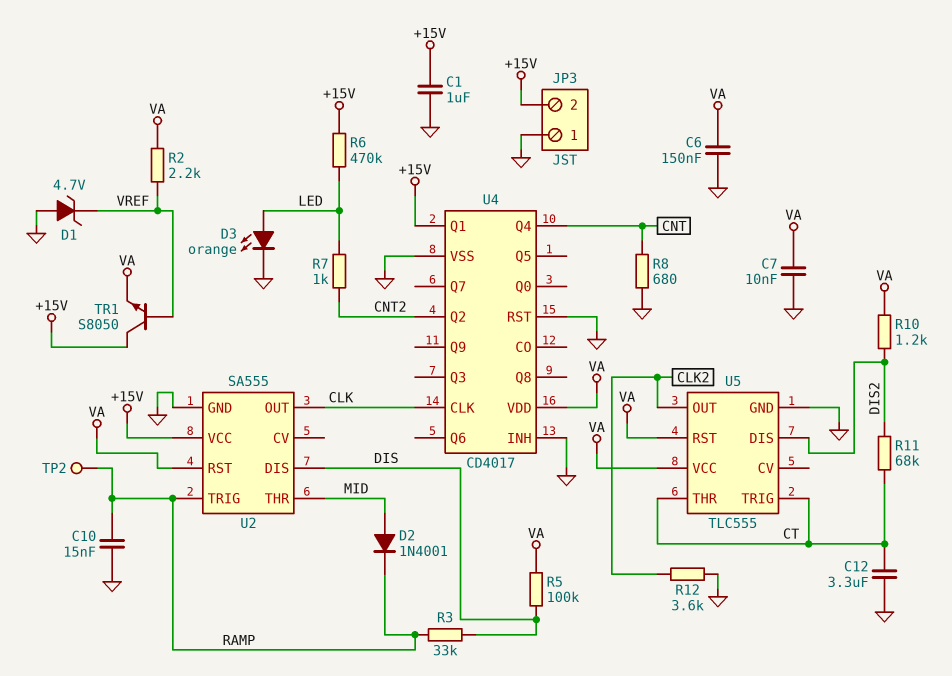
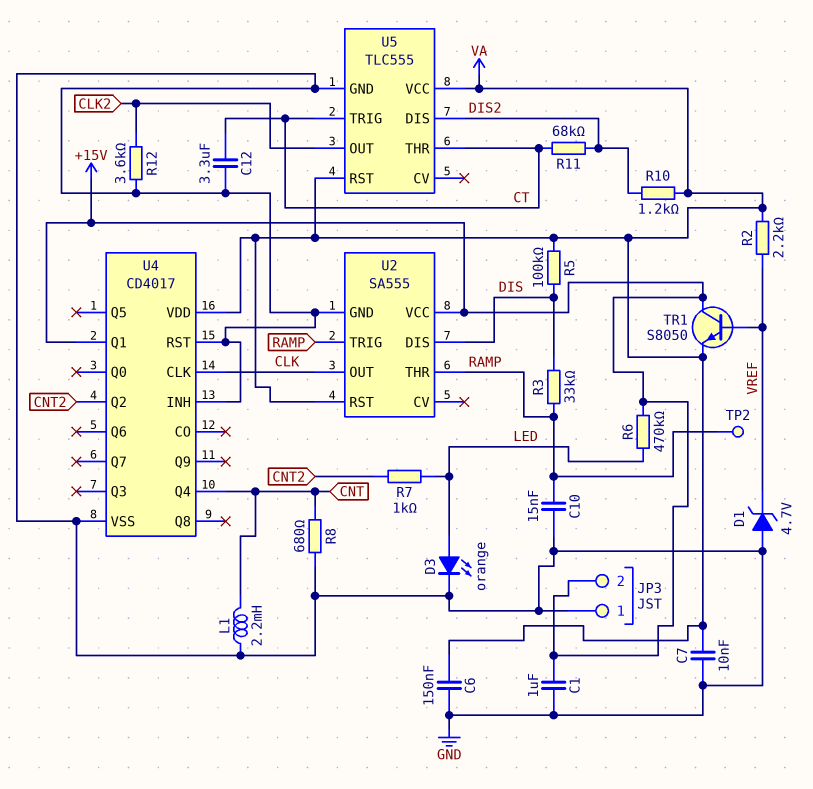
D2: diode 1N4001 (A MID, K RAMP) -> none
L1: none -> 2.2mH (CNT, GND)
U2 pin THR: MID -> RAMP

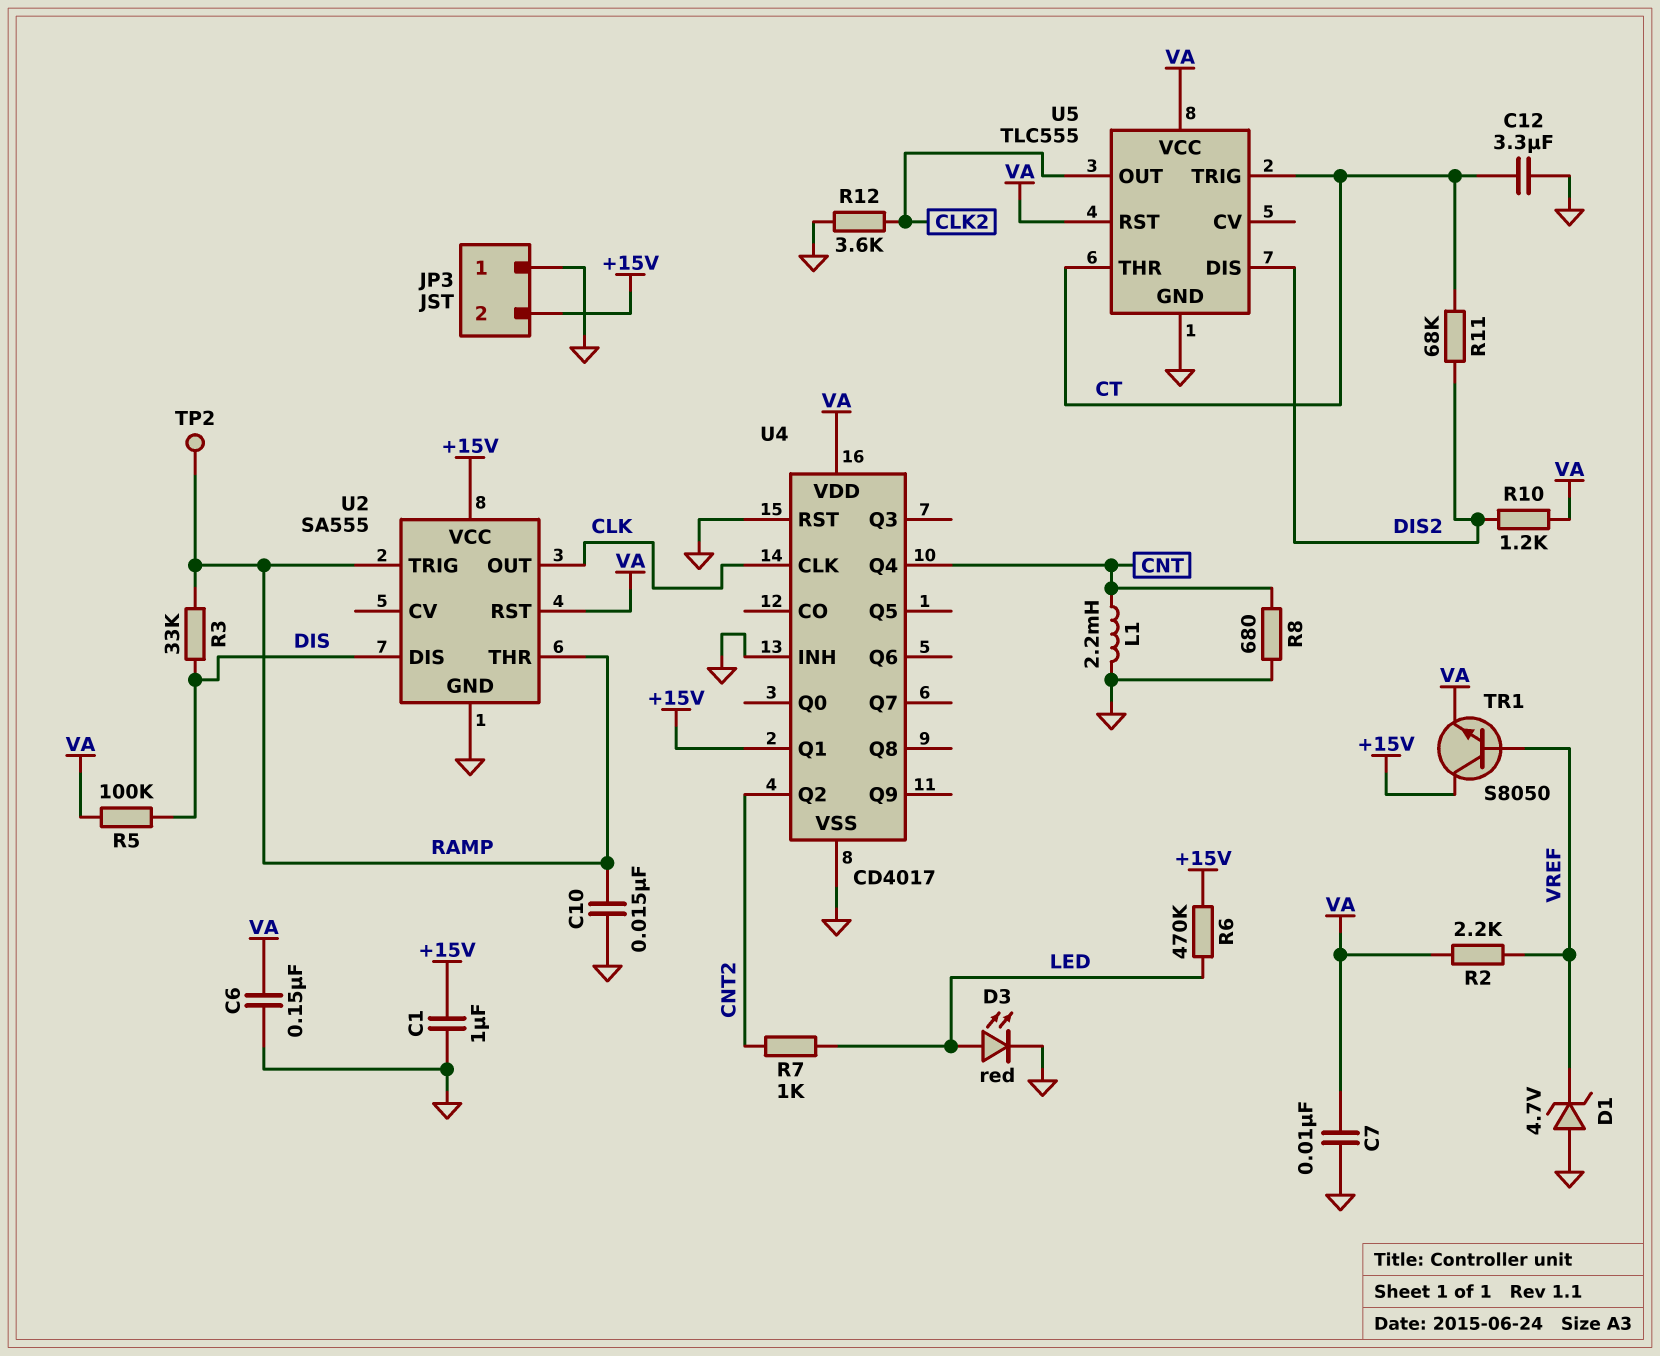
D3: LED orange (A LED, K GND) -> LED red (A LED, K GND)

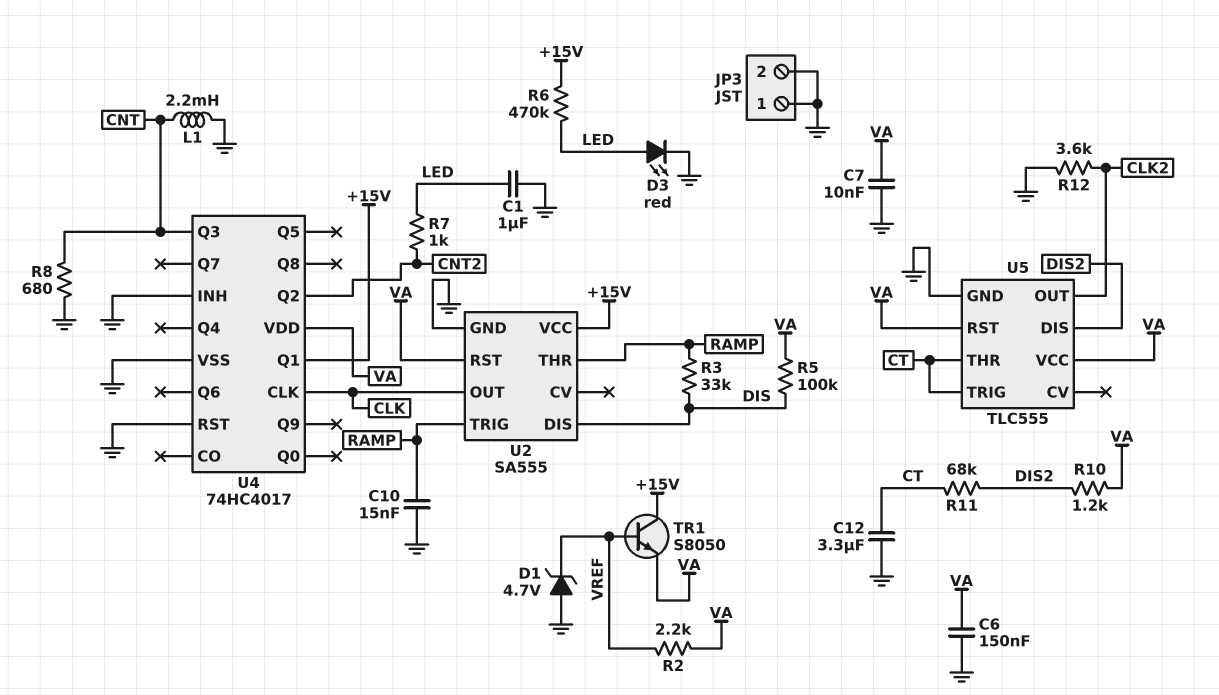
C1: 1uF (+15V, GND) -> 1uF (GND, LED)
JP3 pin 2: +15V -> GND
TP2: test point (RAMP) -> none
U4: CD4017 -> 74HC4017
U4 pin Q3: none -> CNT
U4 pin Q4: CNT -> none

